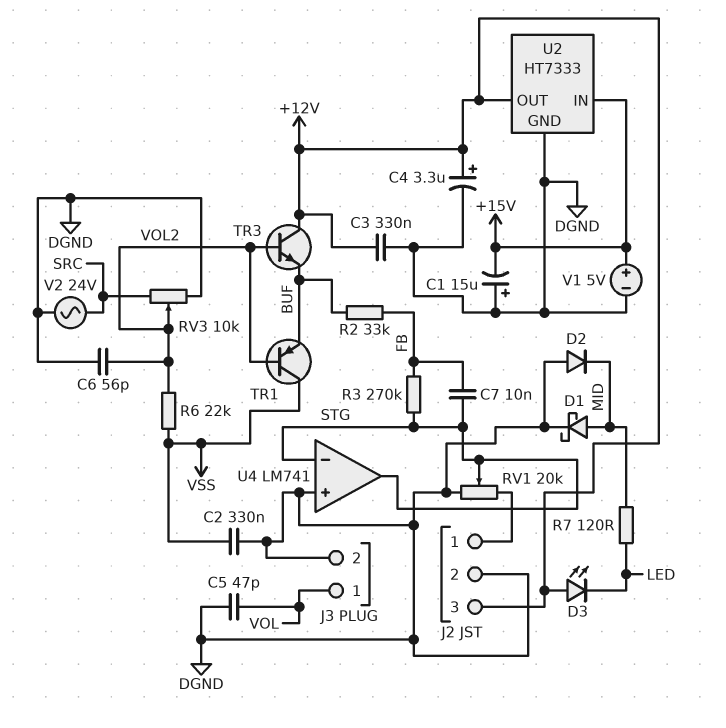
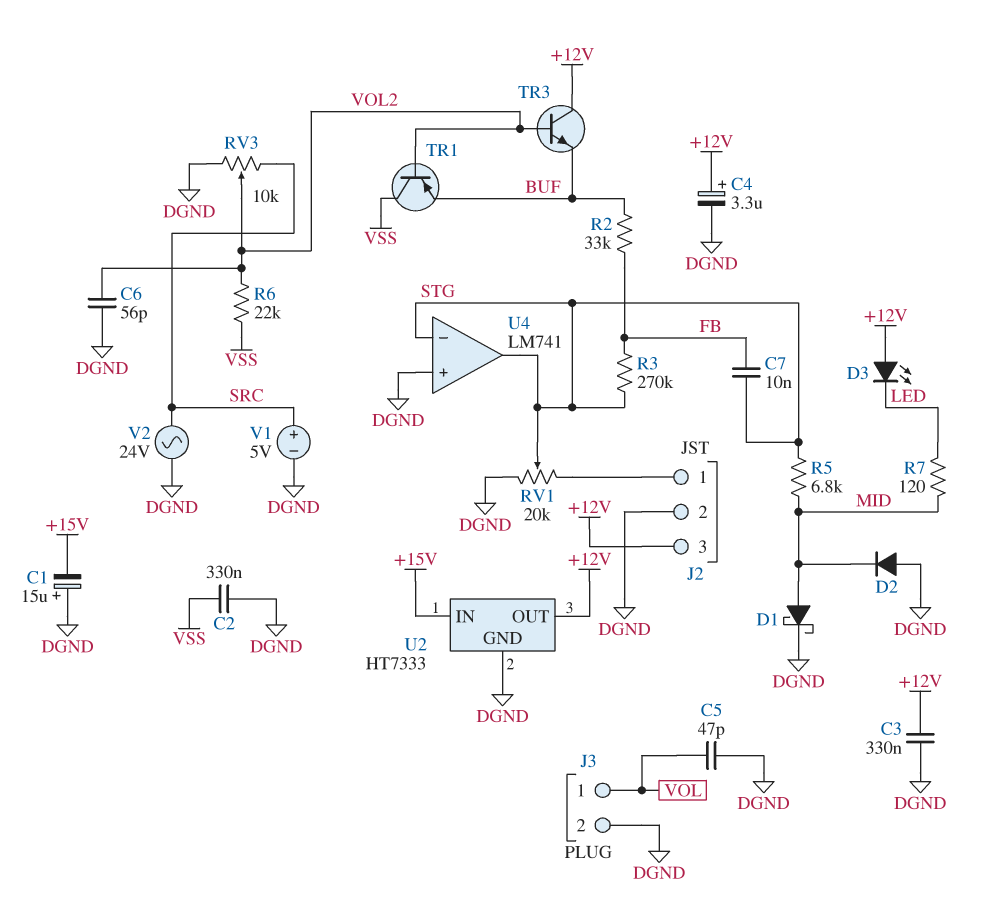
R5: none -> 6.8k (MID, STG)
V1: 5V (plus +15V, minus DGND) -> 5V (plus SRC, minus DGND)

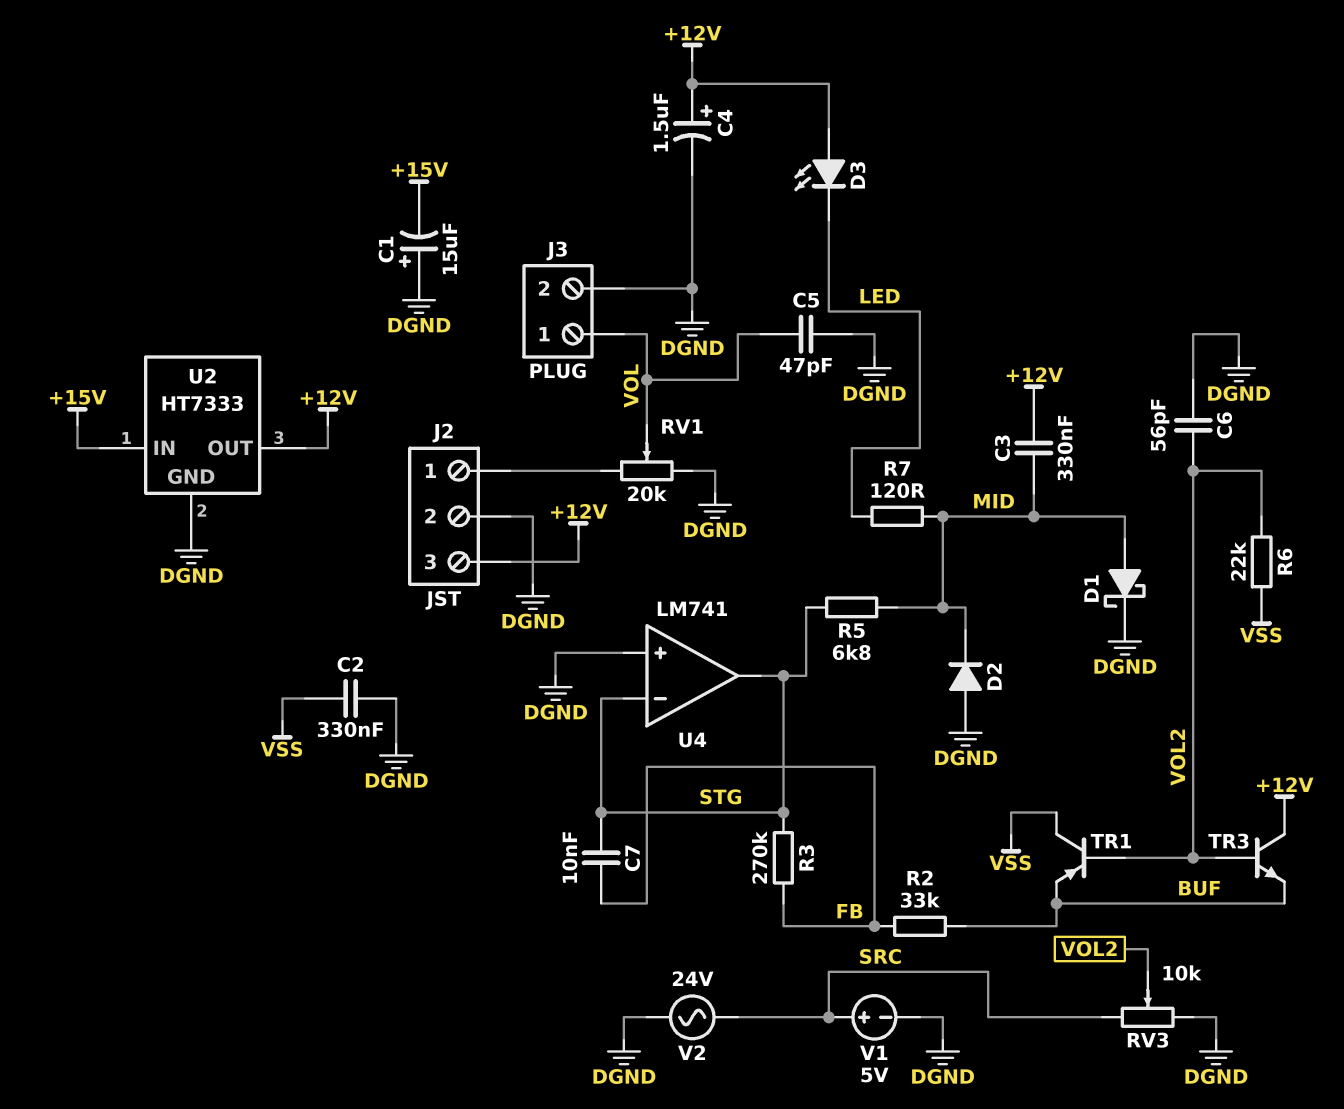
C3: 330nF (+12V, DGND) -> 330nF (+12V, MID)
C4: 3.3uF (plus +12V, minus DGND) -> 1.5uF (plus +12V, minus DGND)
RV1: 20k (DGND, J2/1, wiper STG) -> 20k (DGND, J2/1, wiper VOL)

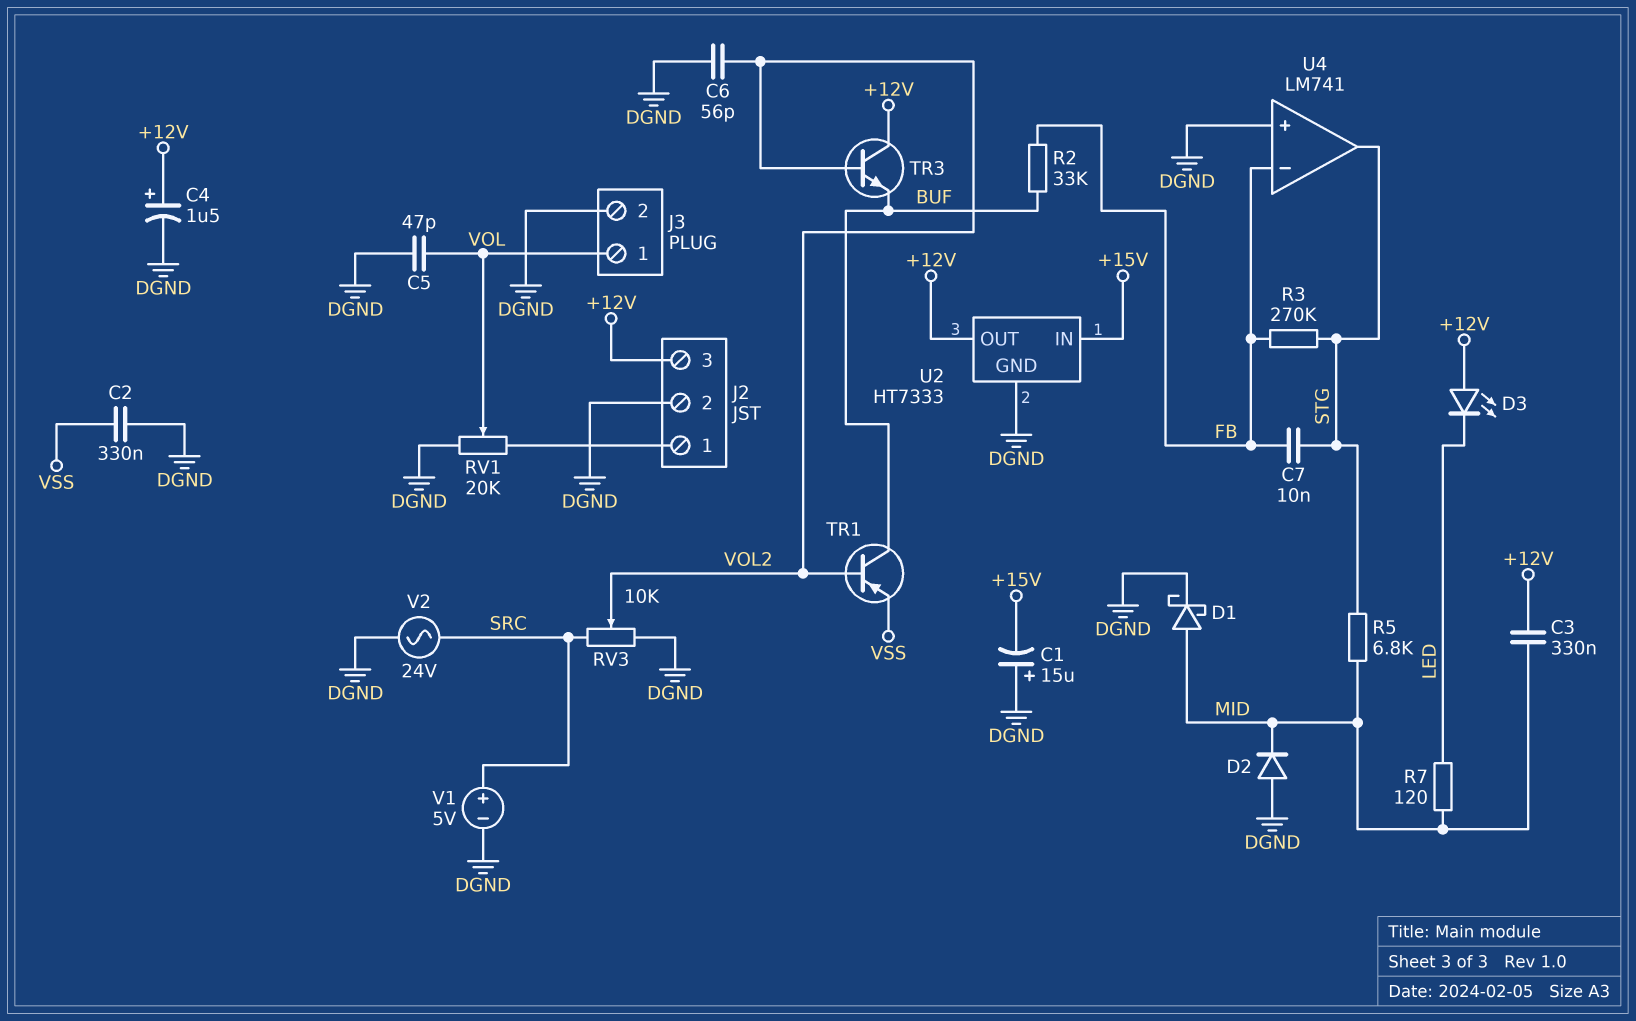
R6: 22k (VOL2, VSS) -> none
TR1: PNP (B VOL2, C VSS, E BUF) -> PNP (B VOL2, C BUF, E VSS)
U4 pin in-: STG -> FB

